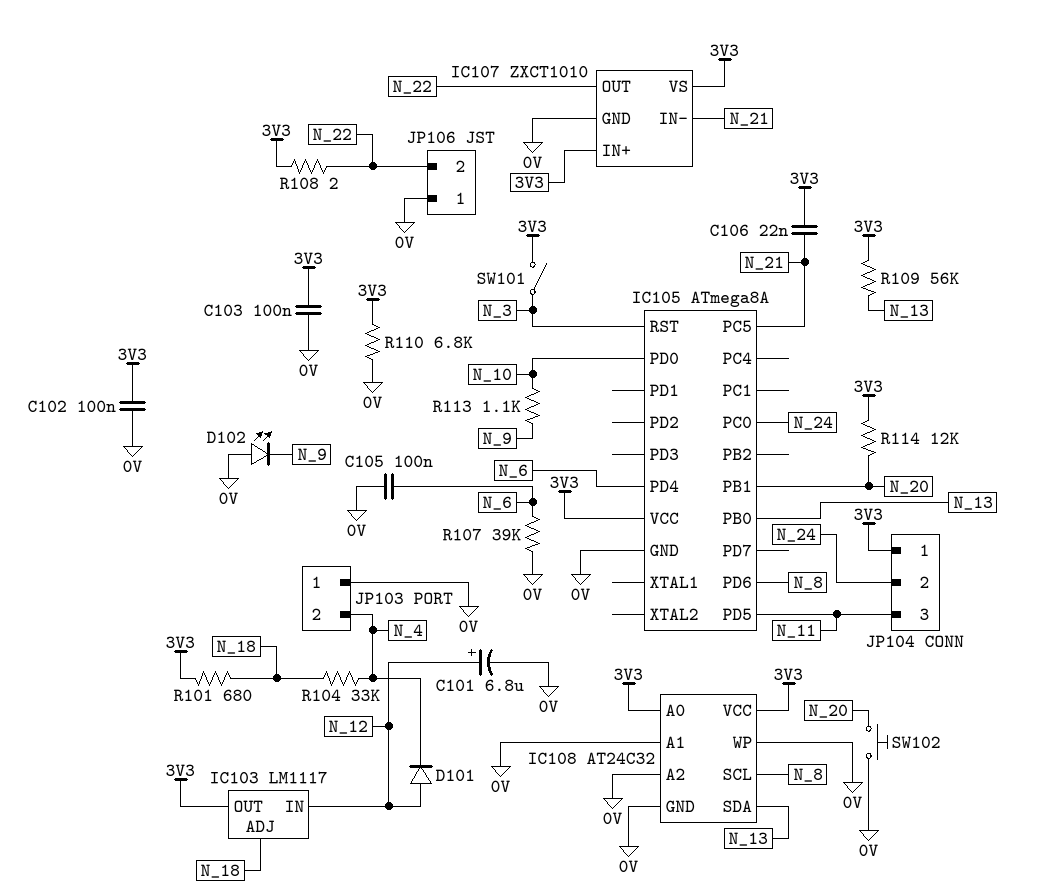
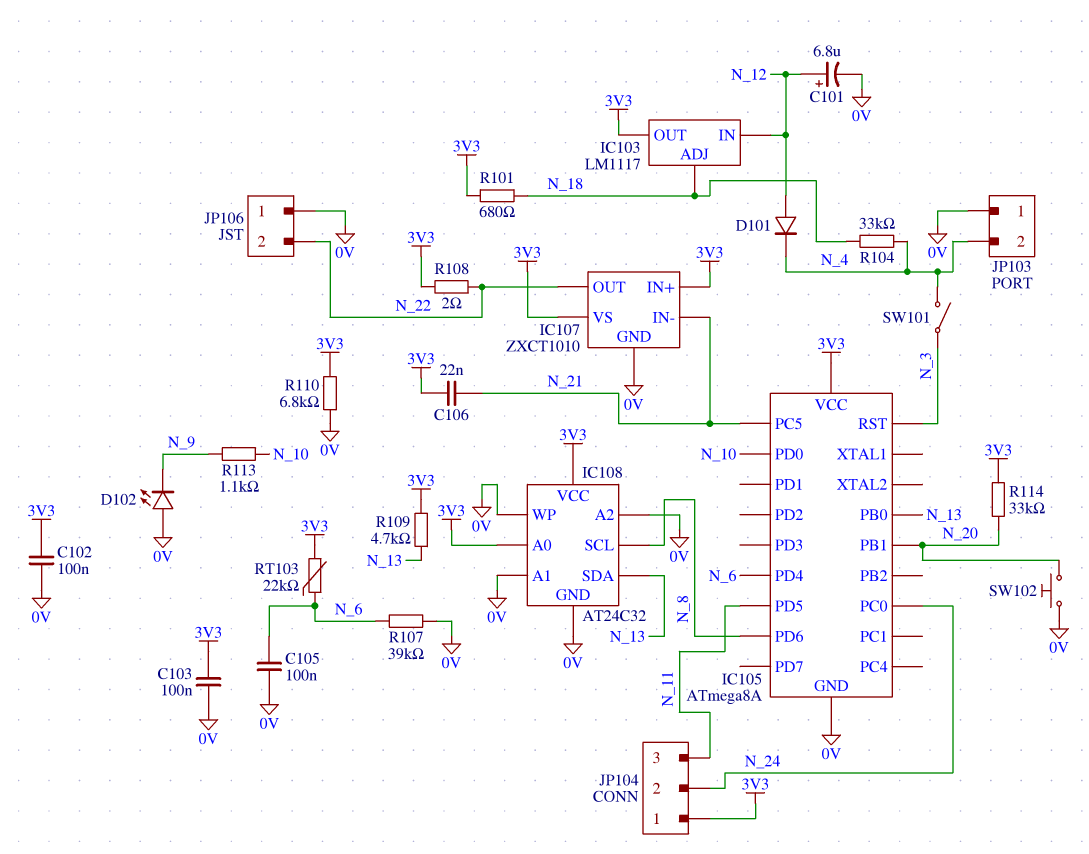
R109: 56k (3V3, N_13) -> 4.7k (3V3, N_13)
R114: 12k (3V3, N_20) -> 33k (3V3, N_20)
RT103: none -> 22k (3V3, N_6)
SW101: switch (3V3, N_3) -> switch (N_3, N_4)

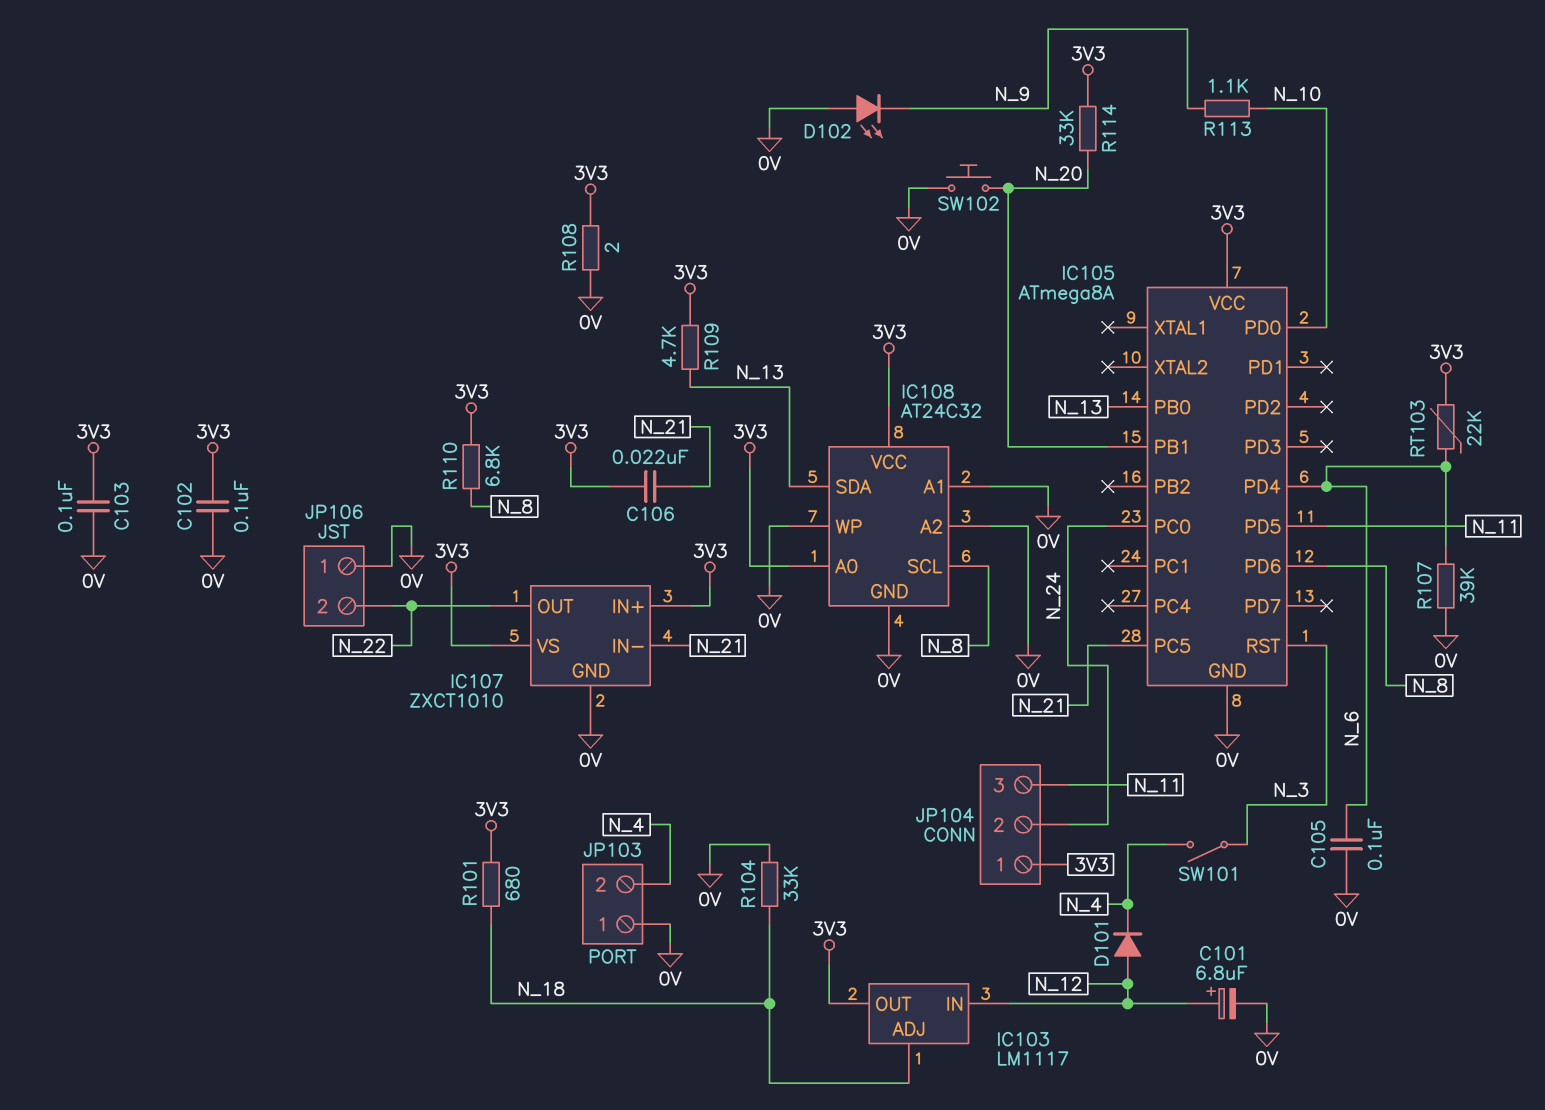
R104: 33k (N_4, N_18) -> 33k (0V, N_18)
R108: 2 (3V3, N_22) -> 2 (0V, 3V3)
R110: 6.8k (0V, 3V3) -> 6.8k (3V3, N_8)

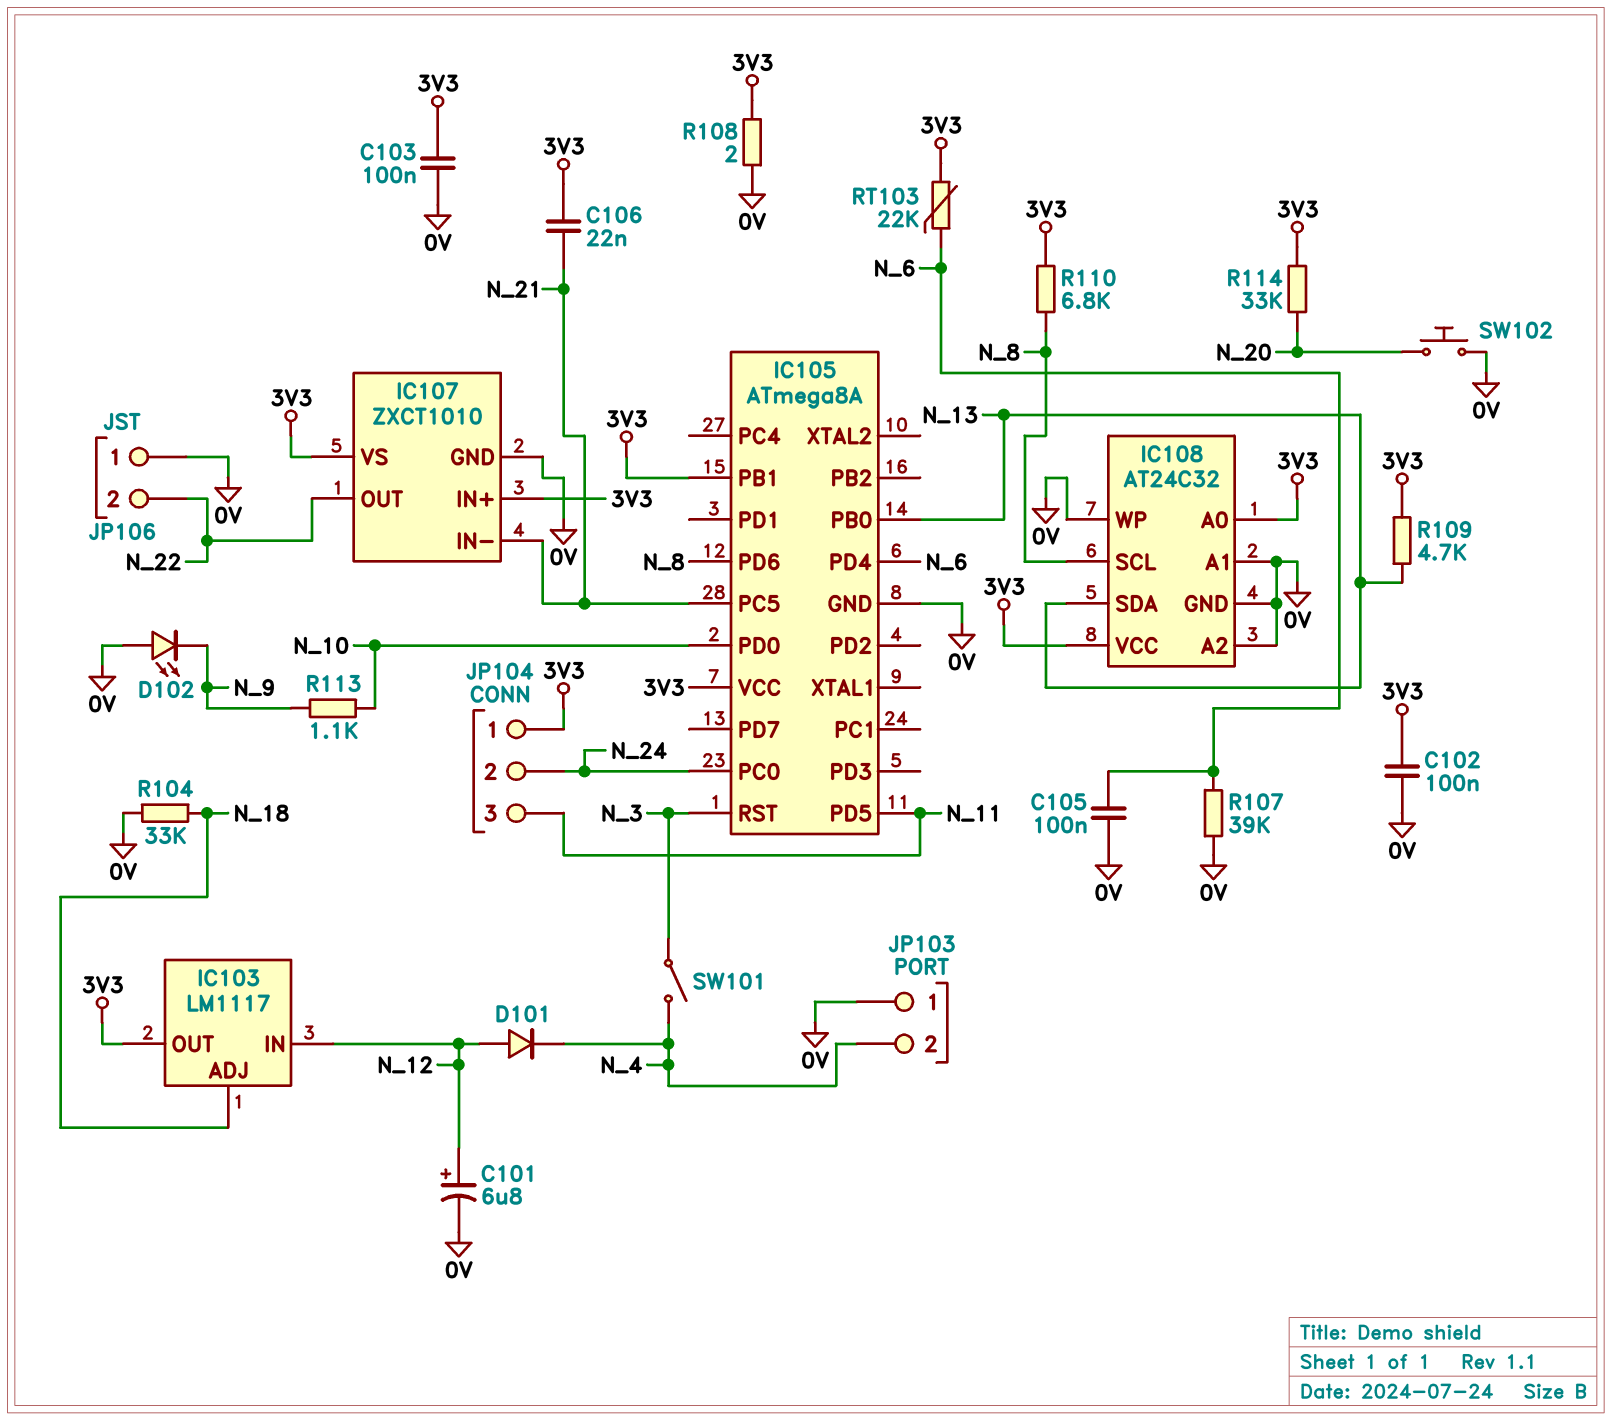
IC105 pin PB1: N_20 -> 3V3
R101: 680 (3V3, N_18) -> none

